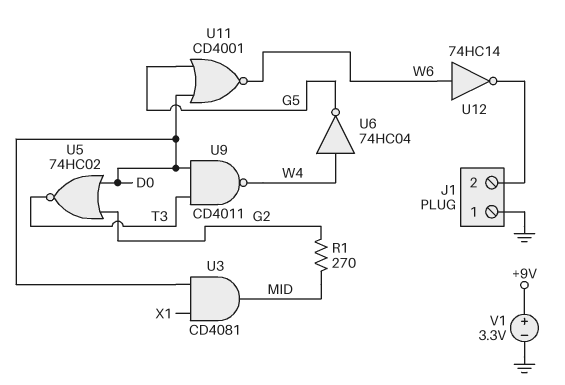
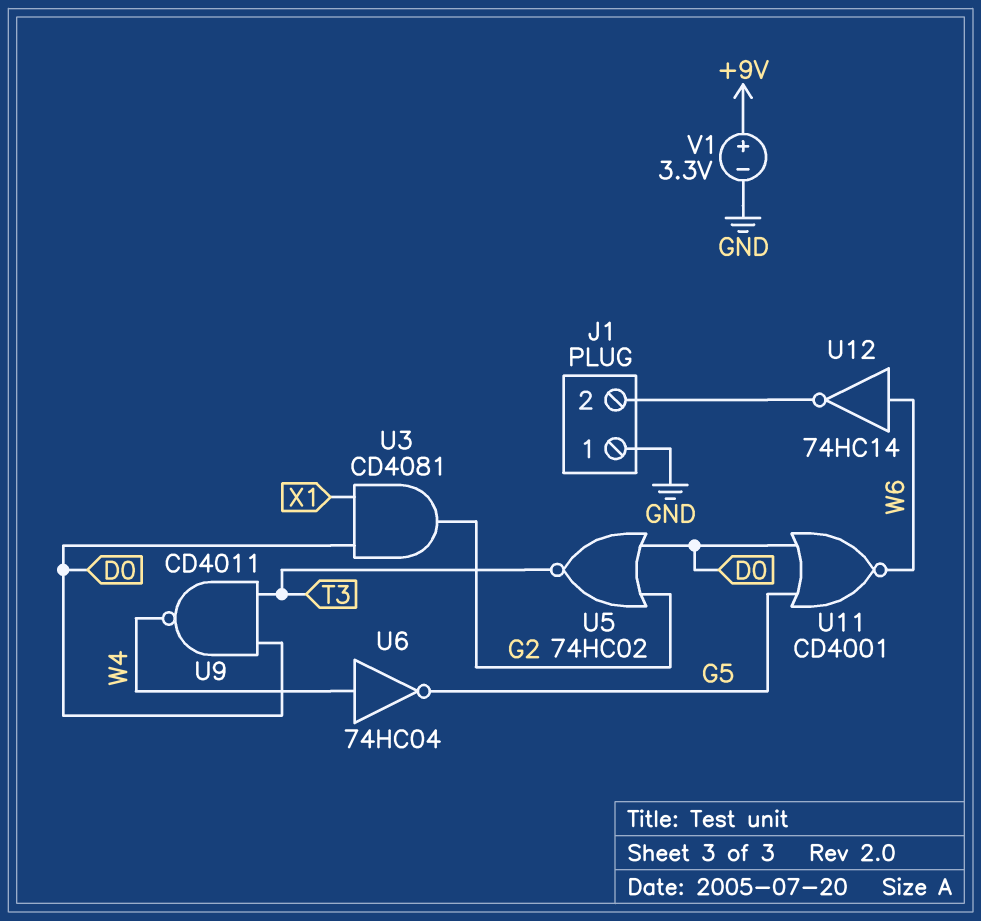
R1: 270 (G2, MID) -> none
U3: AND CD4081 (in D0, in X1, out MID) -> AND CD4081 (in D0, in X1, out G2)

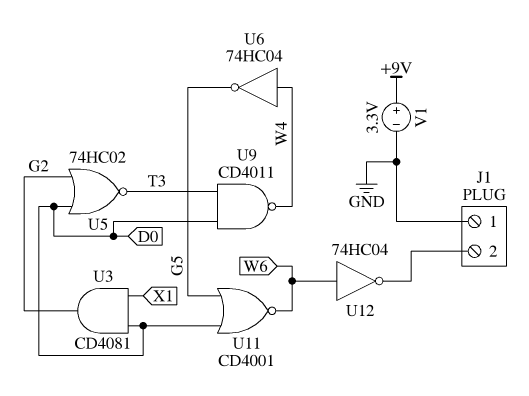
U12: NOT 74HC14 (in W6, out J1/2) -> NOT 74HC04 (in W6, out J1/2)

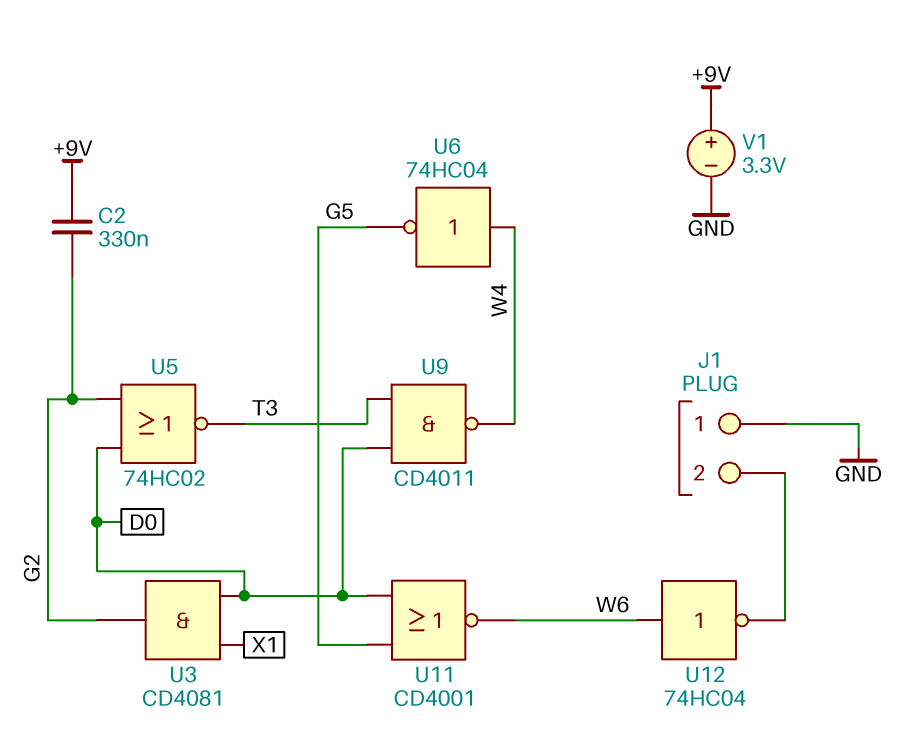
C2: none -> 330nF (+9V, G2)

